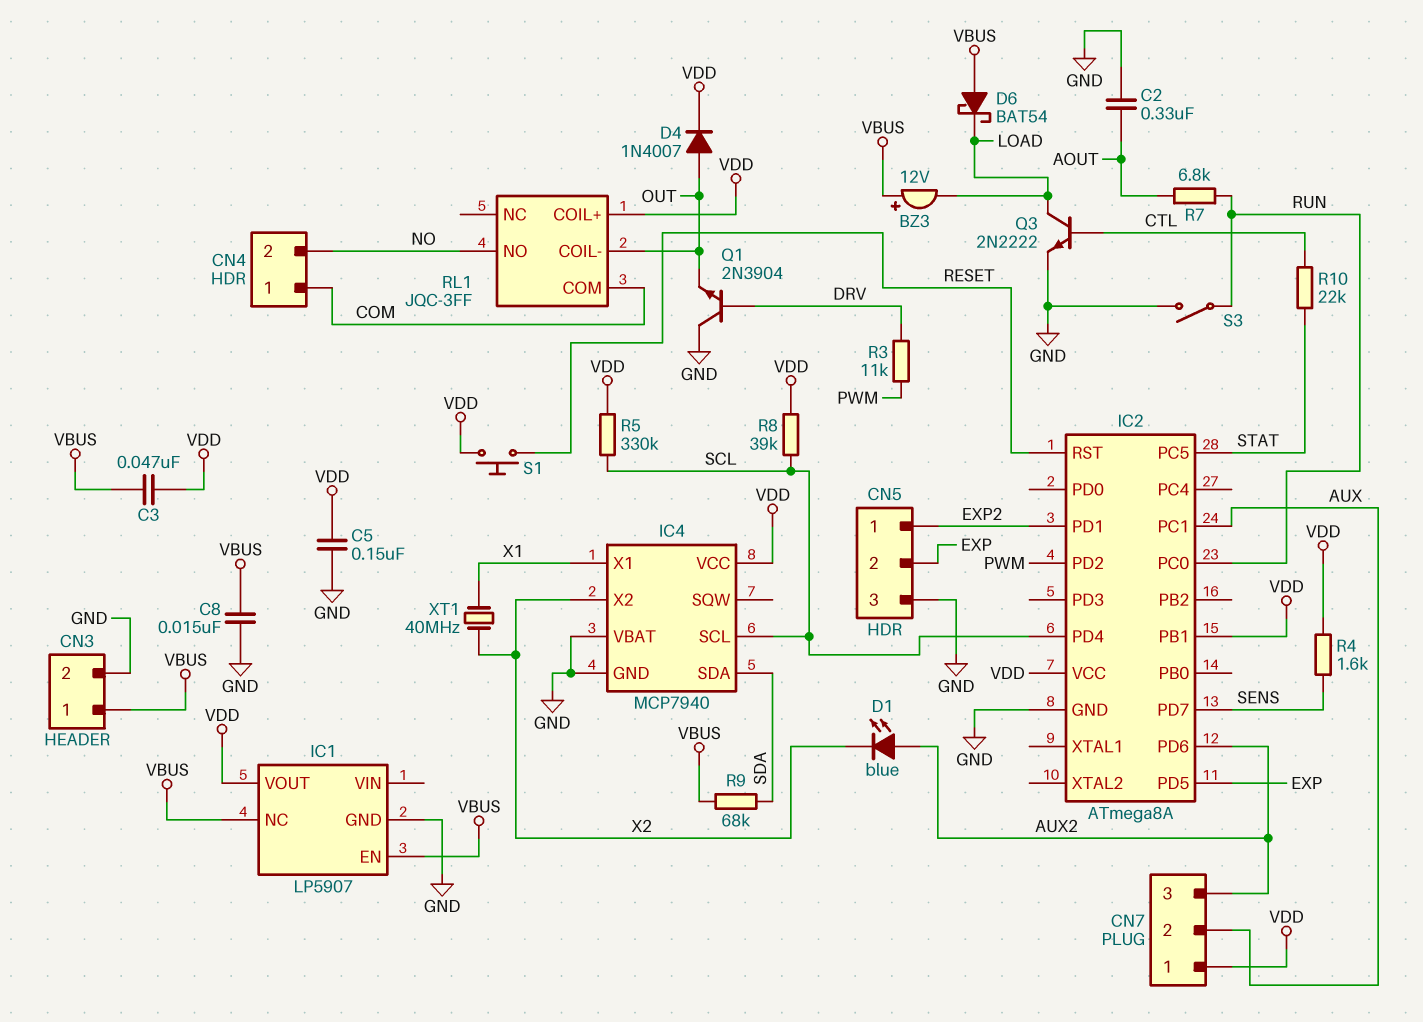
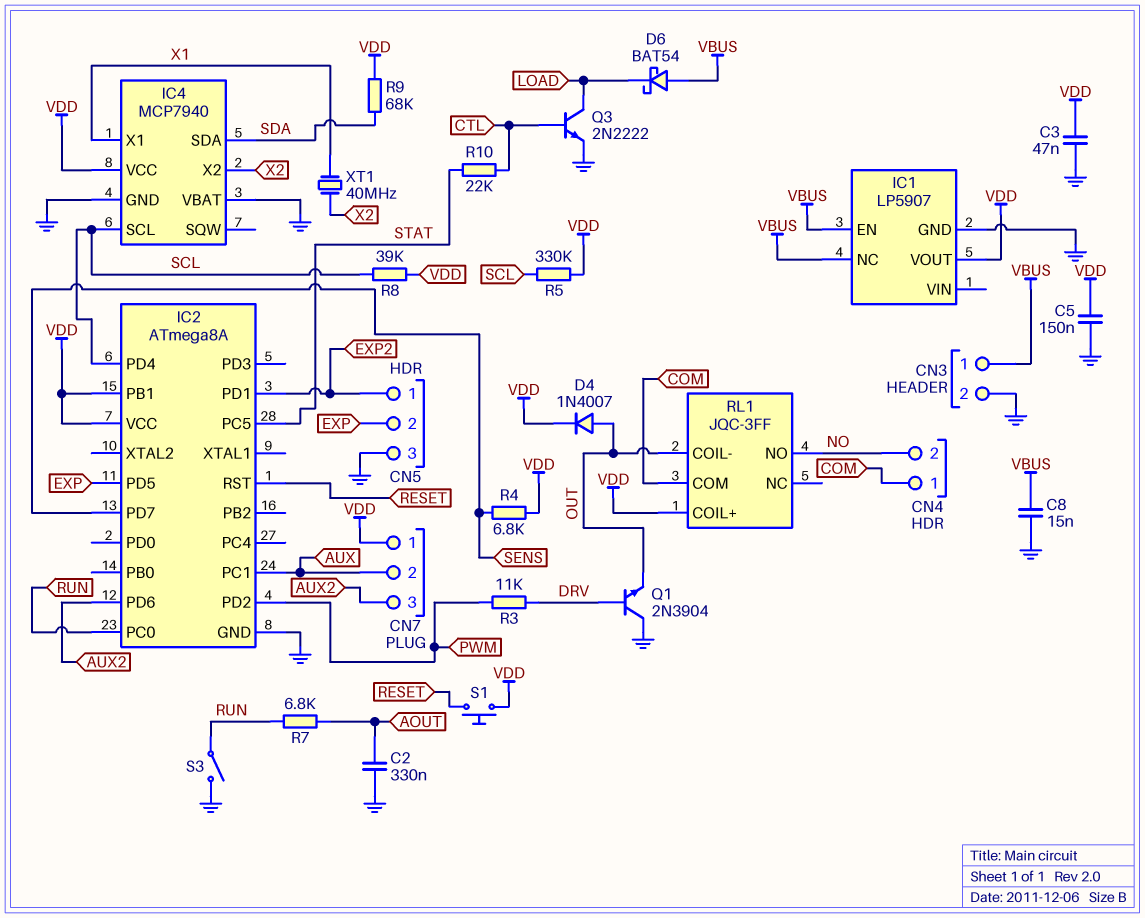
BZ3: buzzer 12V (plus VBUS, minus LOAD) -> none
C3: 47nF (VBUS, VDD) -> 47nF (GND, VDD)
D1: LED blue (A AUX2, K X2) -> none
R4: 1.6k (SENS, VDD) -> 6.8k (SENS, VDD)
R9: 68k (SDA, VBUS) -> 68k (SDA, VDD)

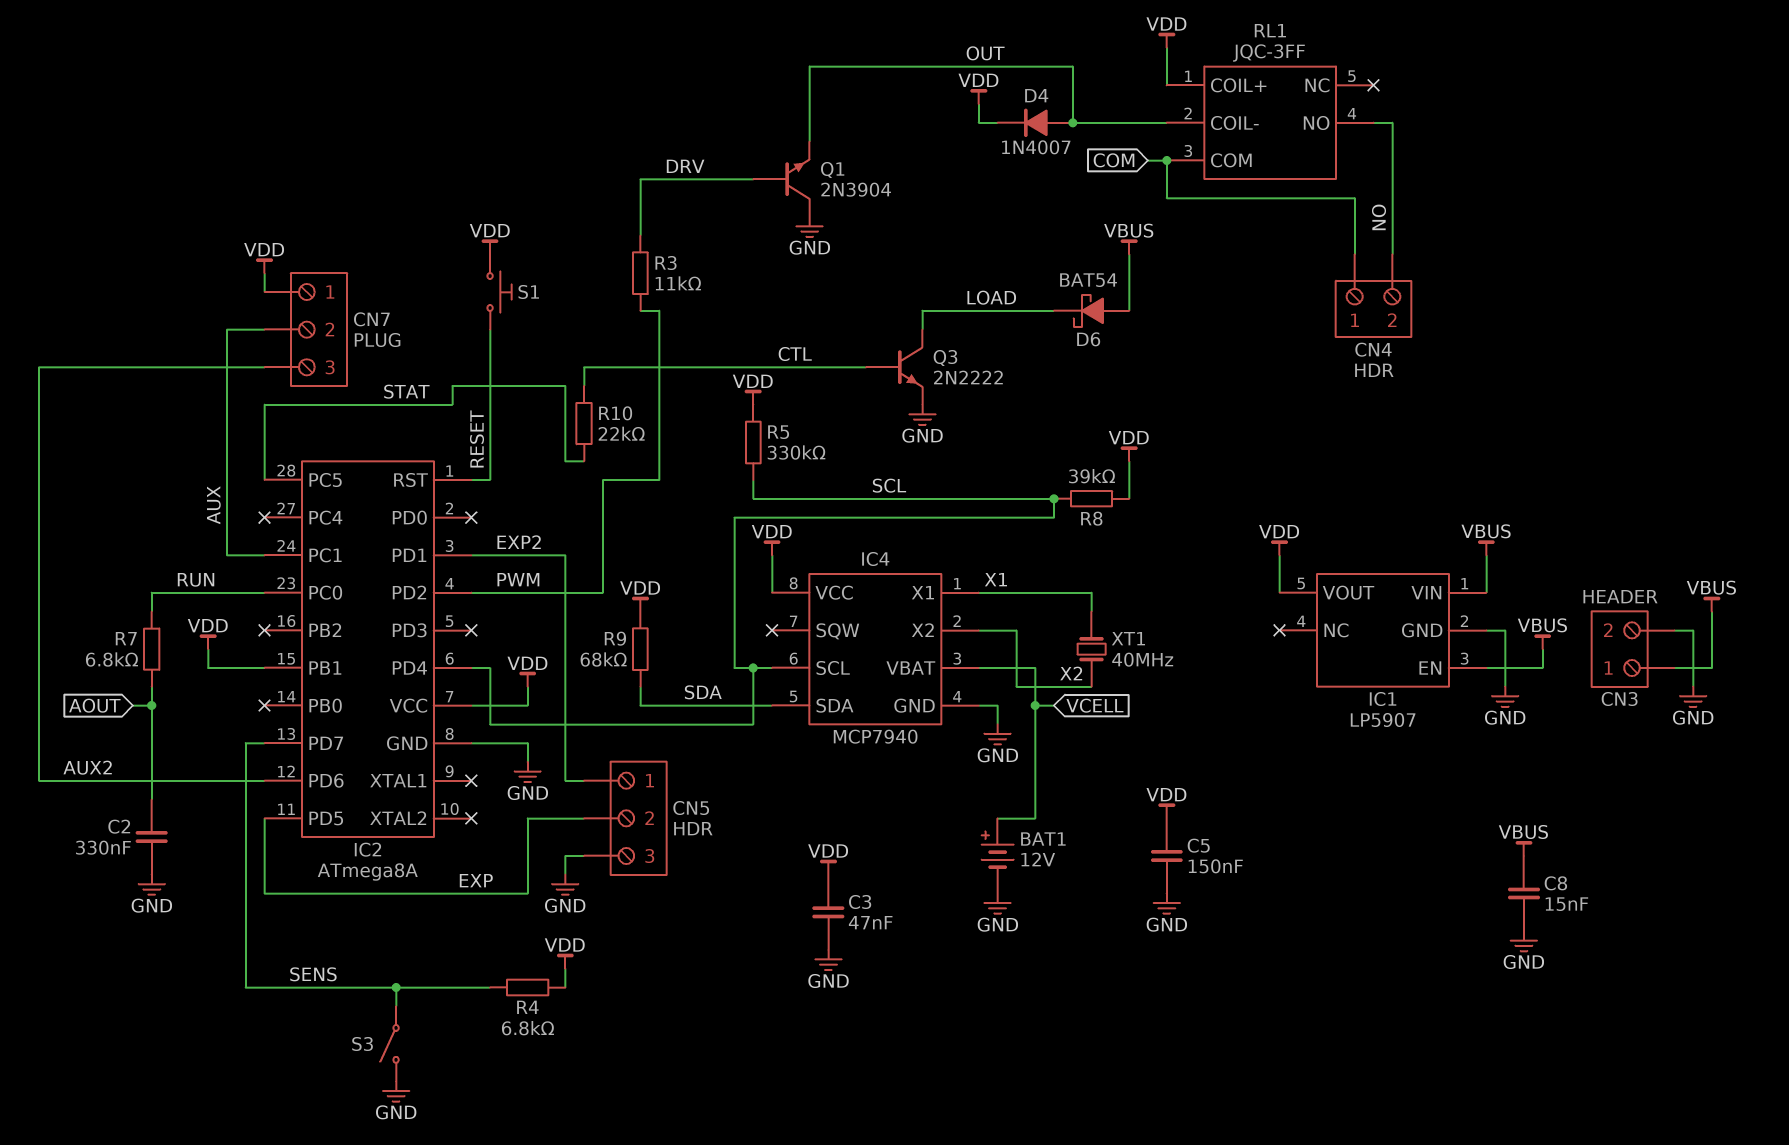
BAT1: none -> 12V (plus VCELL, minus GND)
IC1 pin NC: VBUS -> none
IC1 pin VIN: none -> VBUS
IC4 pin VBAT: GND -> VCELL
S3: switch (GND, RUN) -> switch (GND, SENS)

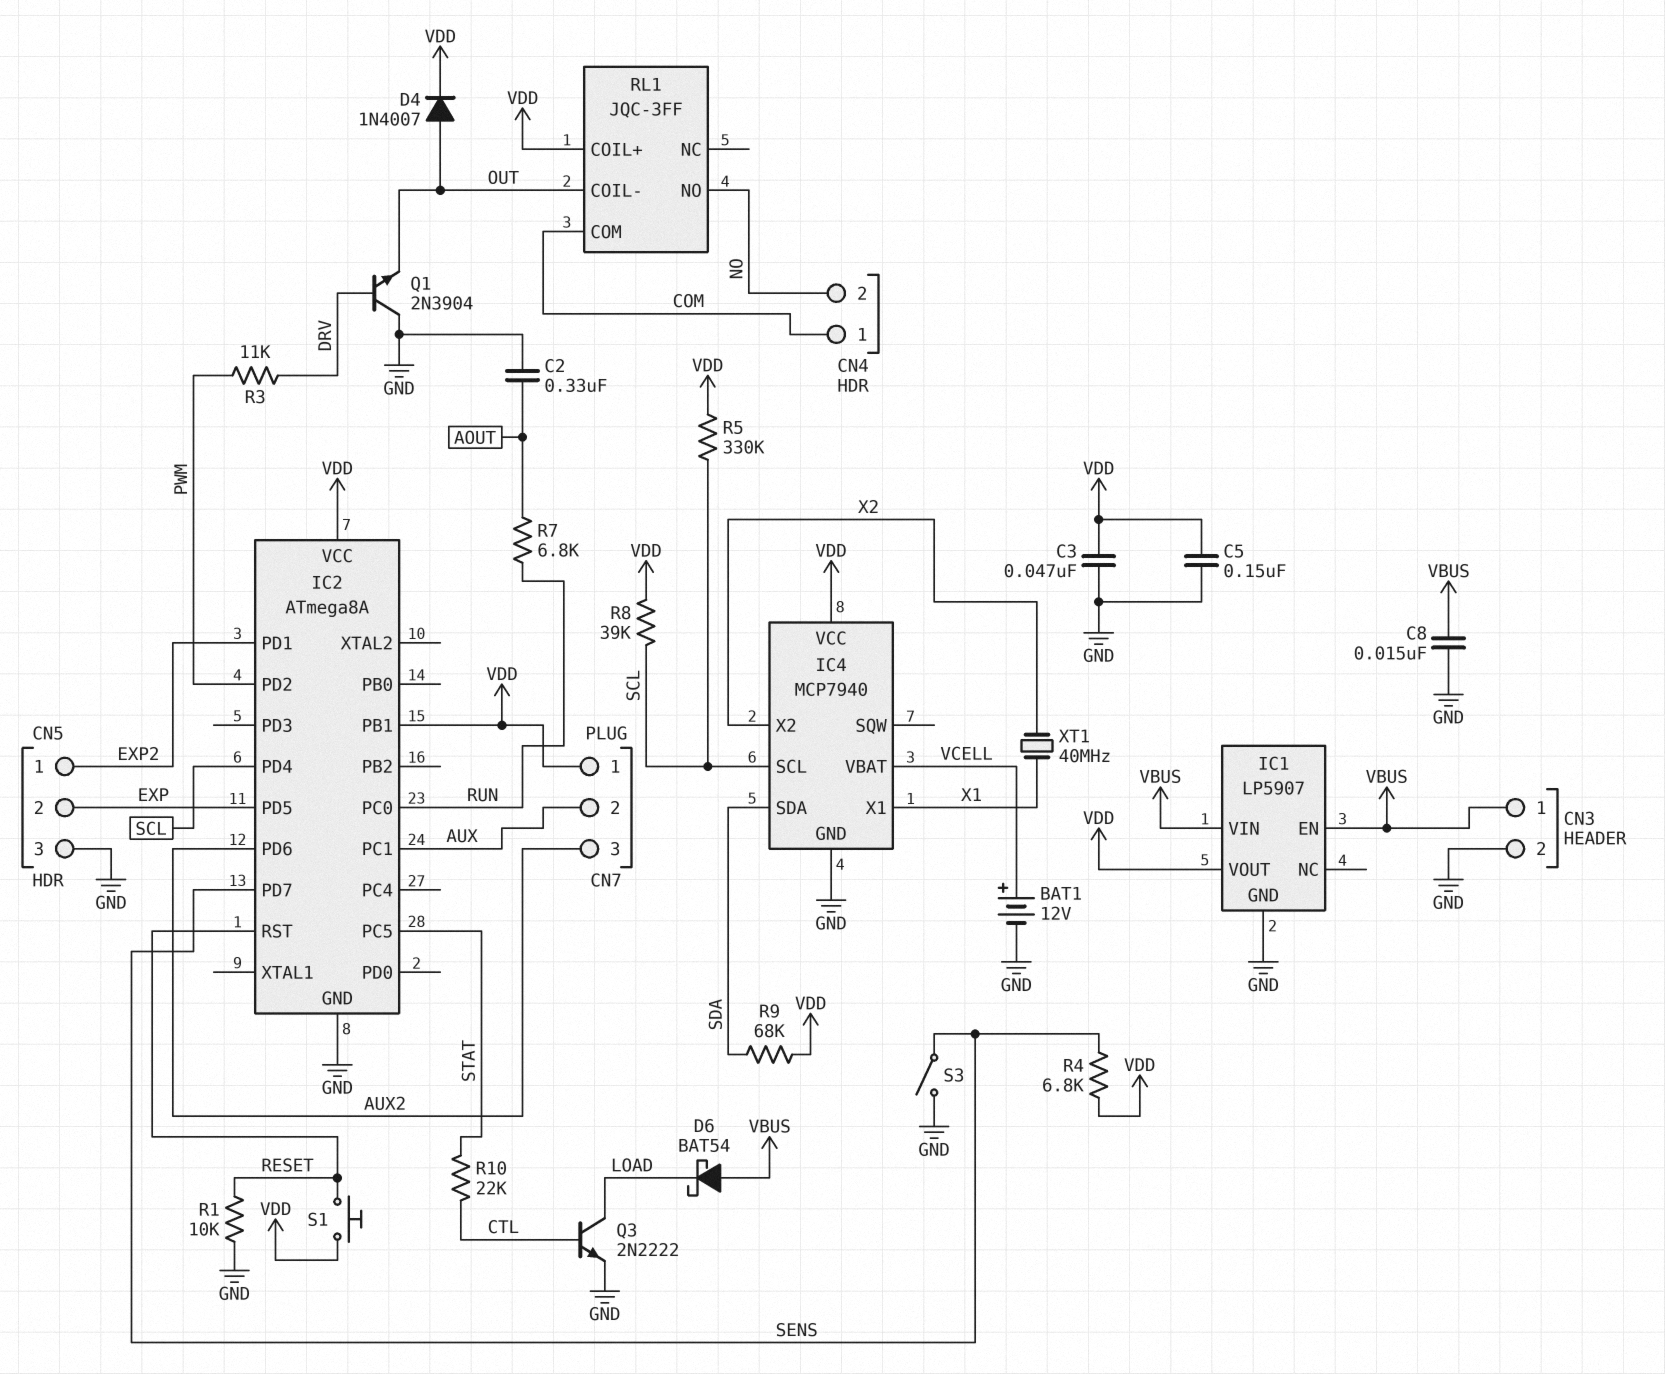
R1: none -> 10k (GND, RESET)

